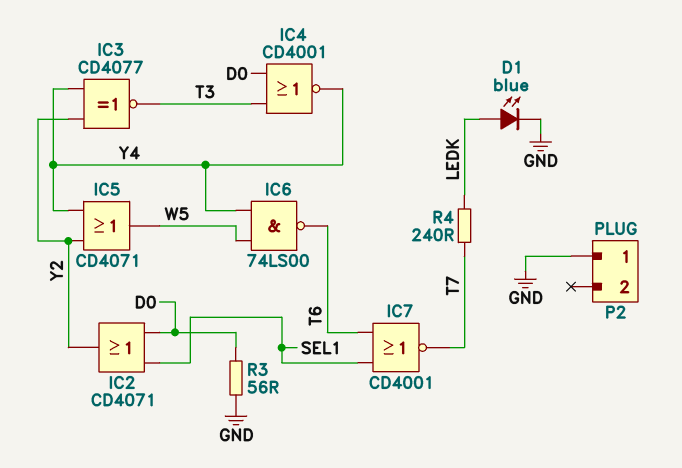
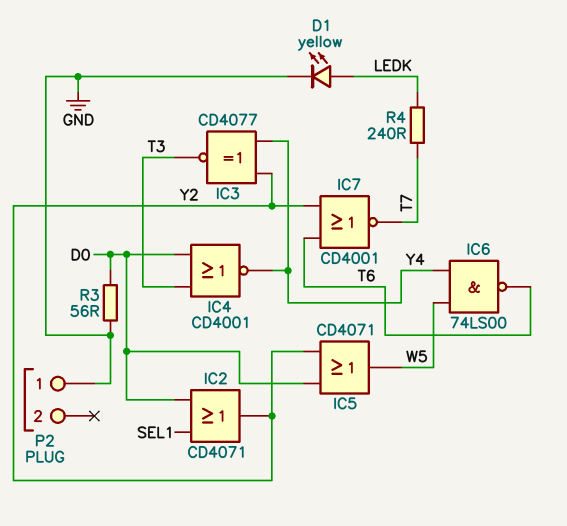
D1: LED blue (A LEDK, K GND) -> LED yellow (A LEDK, K GND)
IC5: OR CD4071 (in Y2, in Y4, out W5) -> OR CD4071 (in D0, in Y2, out W5)
IC7: NOR CD4001 (in SEL1, in T6, out T7) -> NOR CD4001 (in T6, in Y2, out T7)

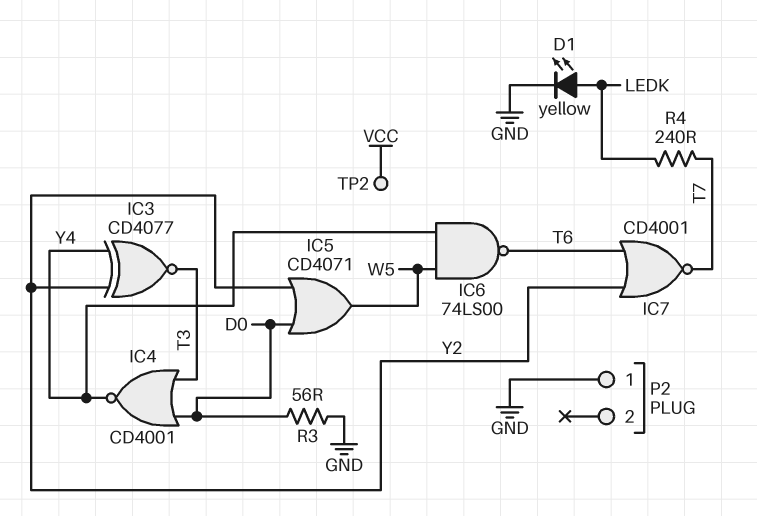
IC2: OR CD4071 (in D0, in SEL1, out Y2) -> none
TP2: none -> test point (VCC)

